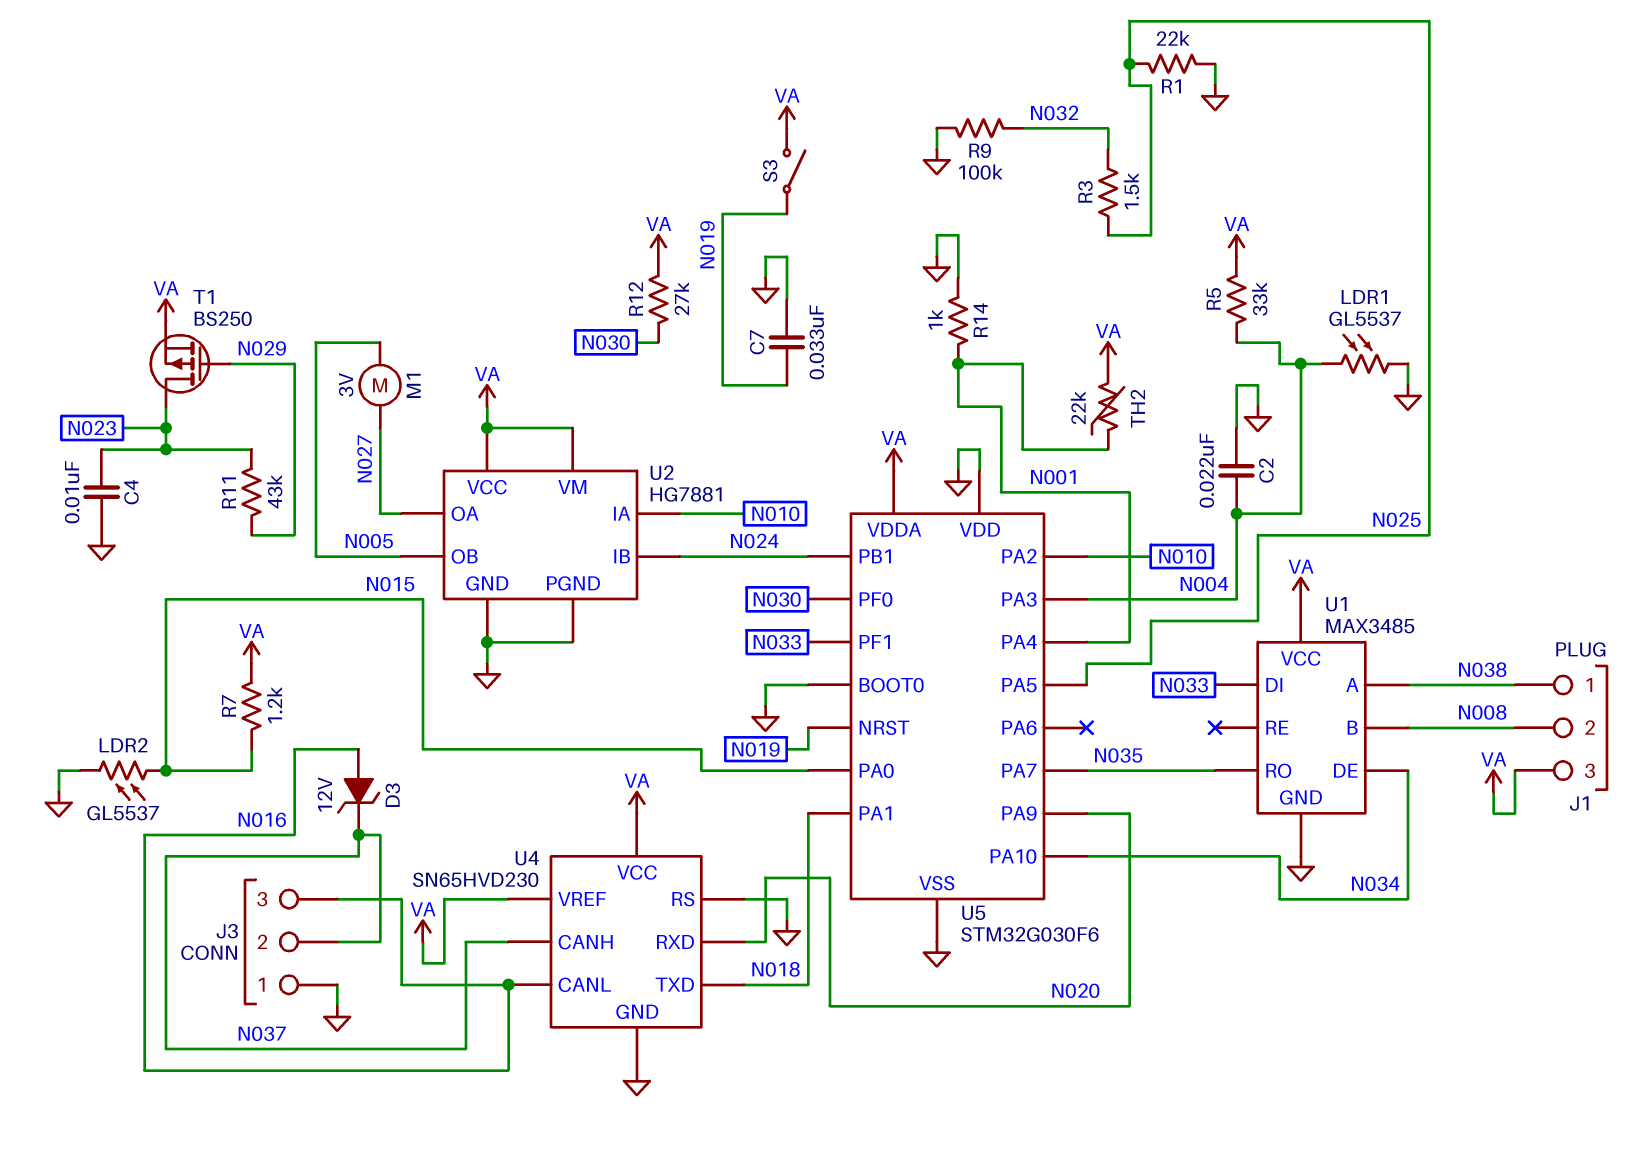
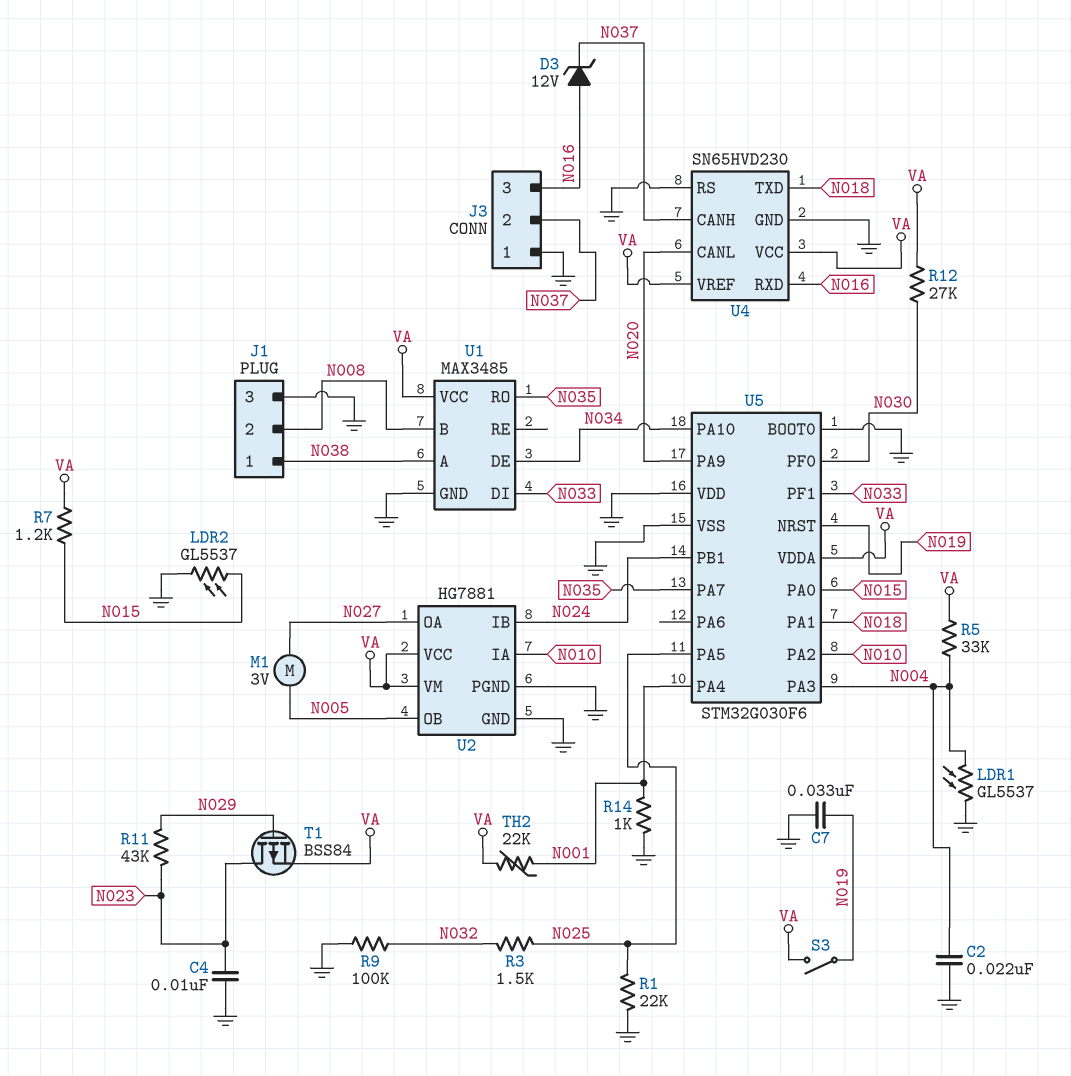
J1 pin 3: VA -> GND
T1: PMOS BS250 (G N029, D N023, S VA) -> PMOS BSS84 (G N029, D N023, S VA)
U4 pin CANL: N016 -> N020
U4 pin RXD: N020 -> N016

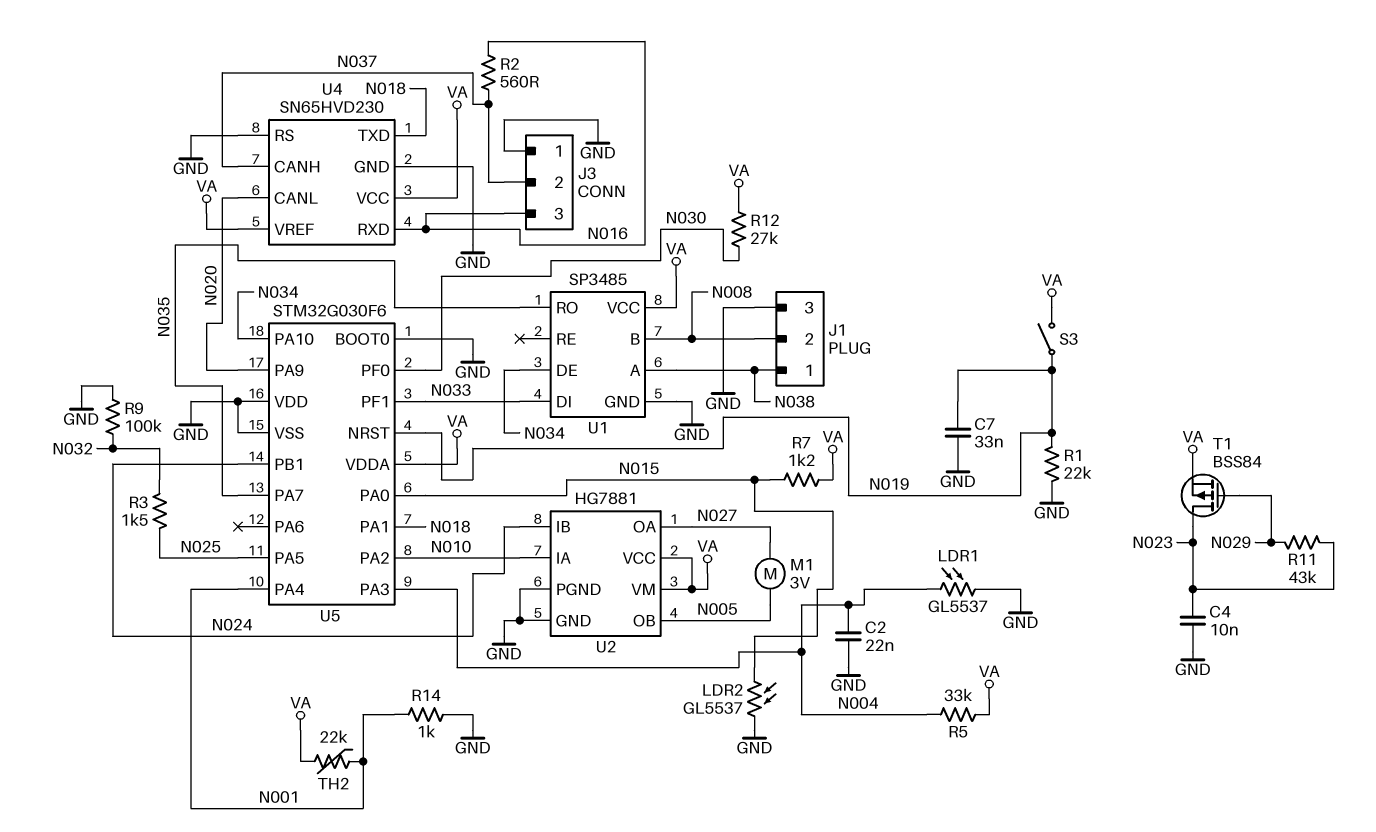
D3: zener 12V (A N016, K N037) -> none
R1: 22k (GND, N025) -> 22k (GND, N019)
R2: none -> 560 (N016, N037)
U1: MAX3485 -> SP3485

